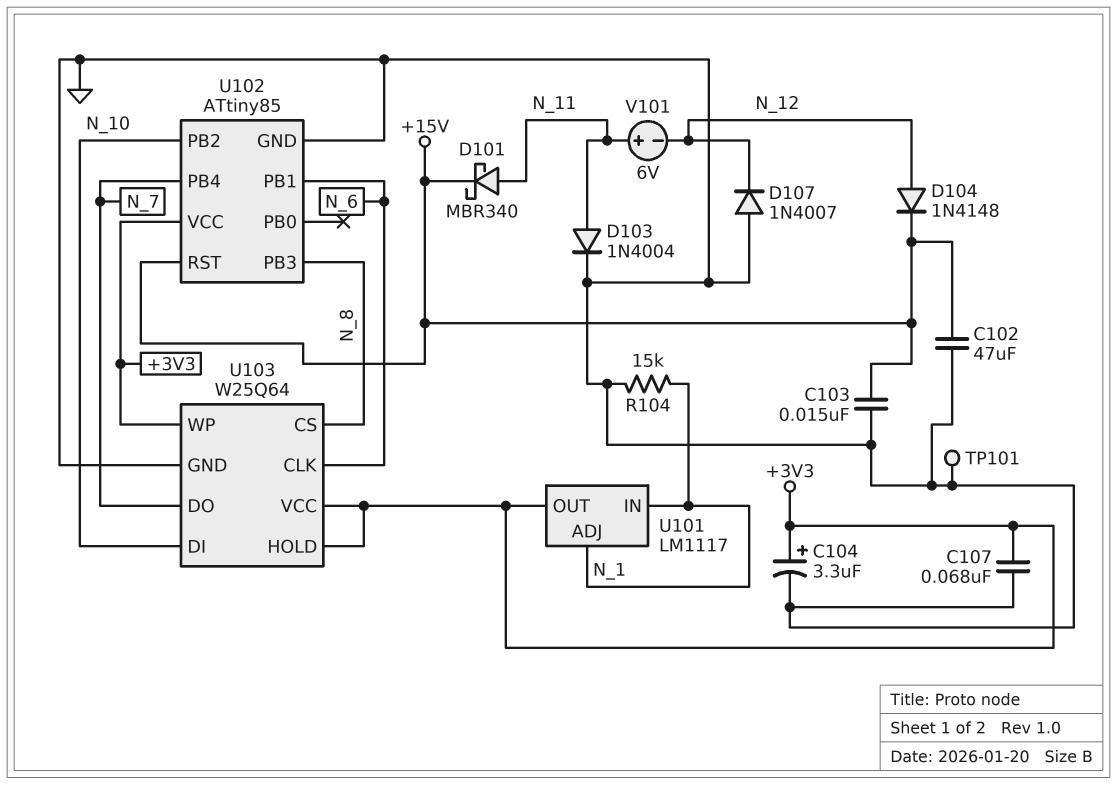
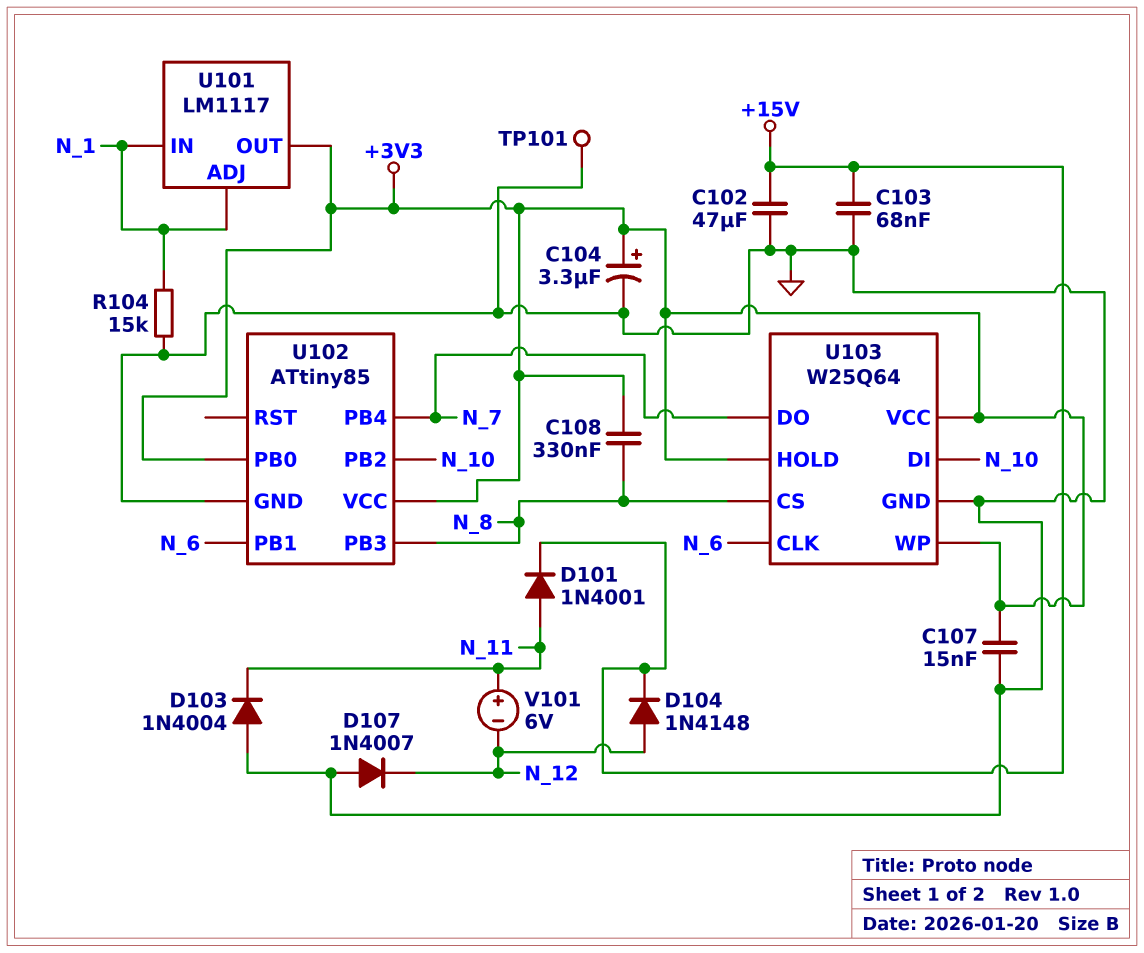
C103: 15nF (+15V, GND) -> 68nF (+15V, GND)
C107: 68nF (+3V3, GND) -> 15nF (+3V3, GND)
C108: none -> 330nF (+3V3, N_8)
D101: schottky MBR340 (A N_11, K +15V) -> diode 1N4001 (A N_11, K +15V)
D103: diode 1N4004 (A N_11, K GND) -> diode 1N4004 (A GND, K N_11)
U102 pin PB0: none -> +3V3
U102 pin RST: +15V -> none

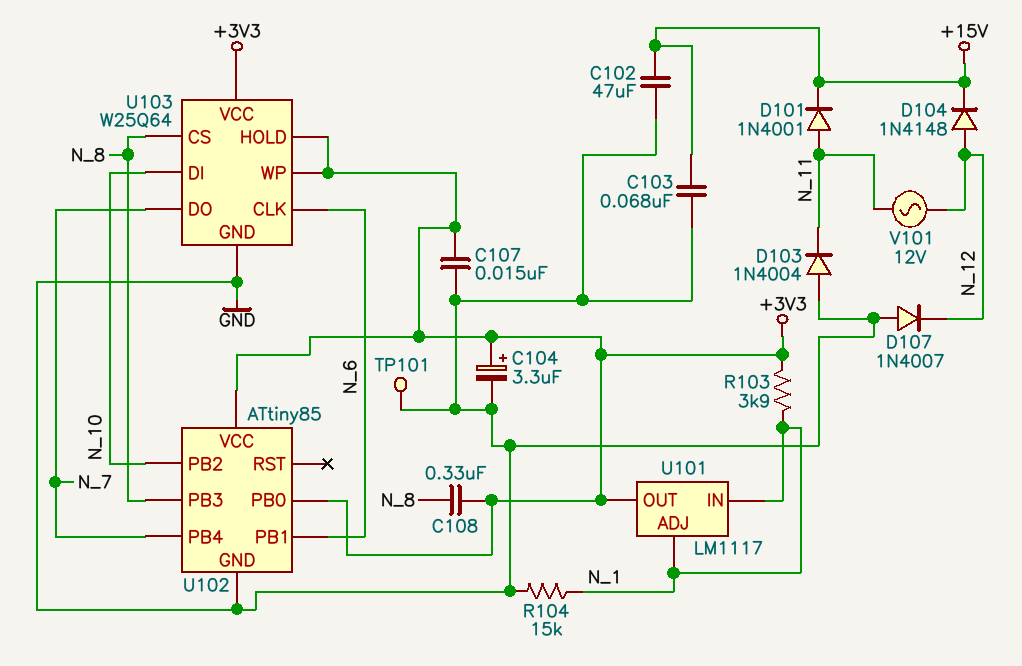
R103: none -> 3.9k (+3V3, N_1)
V101: 6V (plus N_11, minus N_12) -> AC 12V (N_11, N_12)

